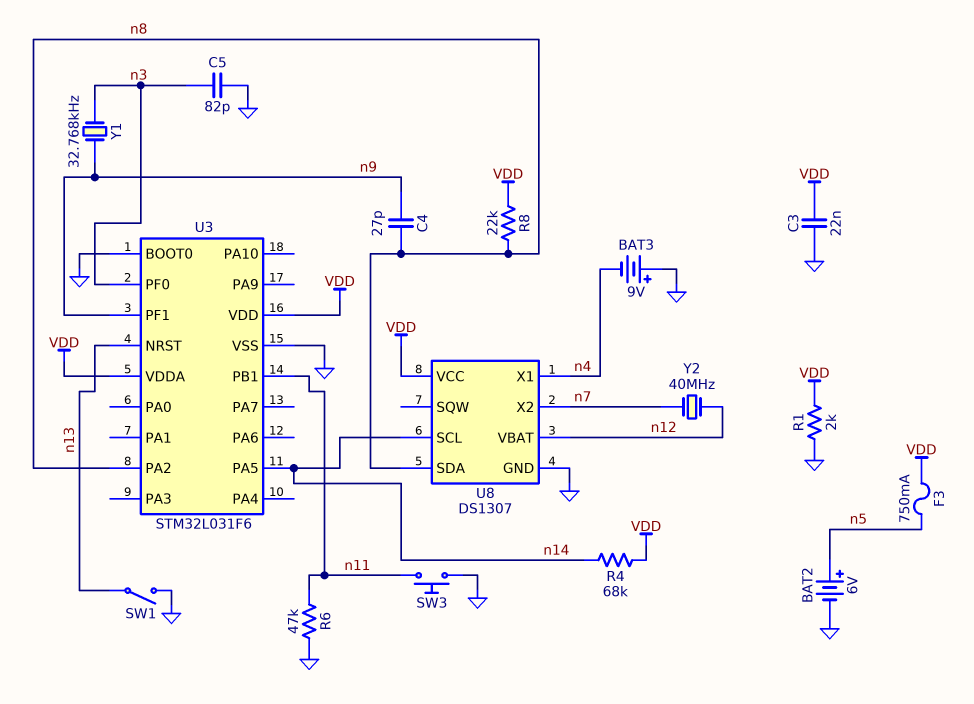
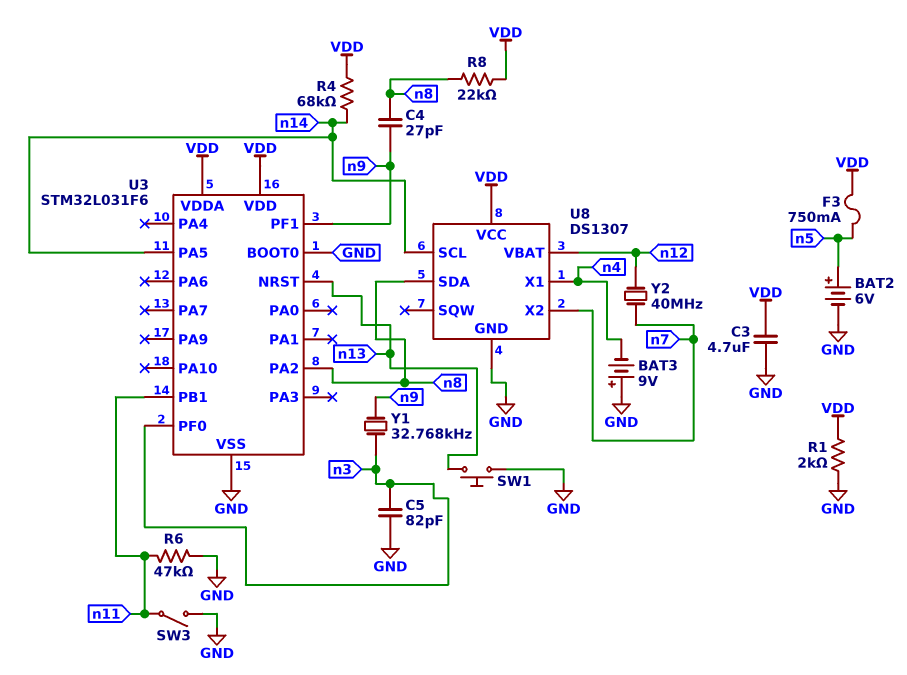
C3: 22nF (GND, VDD) -> 4.7uF (GND, VDD)
SW1: switch (GND, n13) -> button (GND, n13)
SW3: button (GND, n11) -> switch (GND, n11)

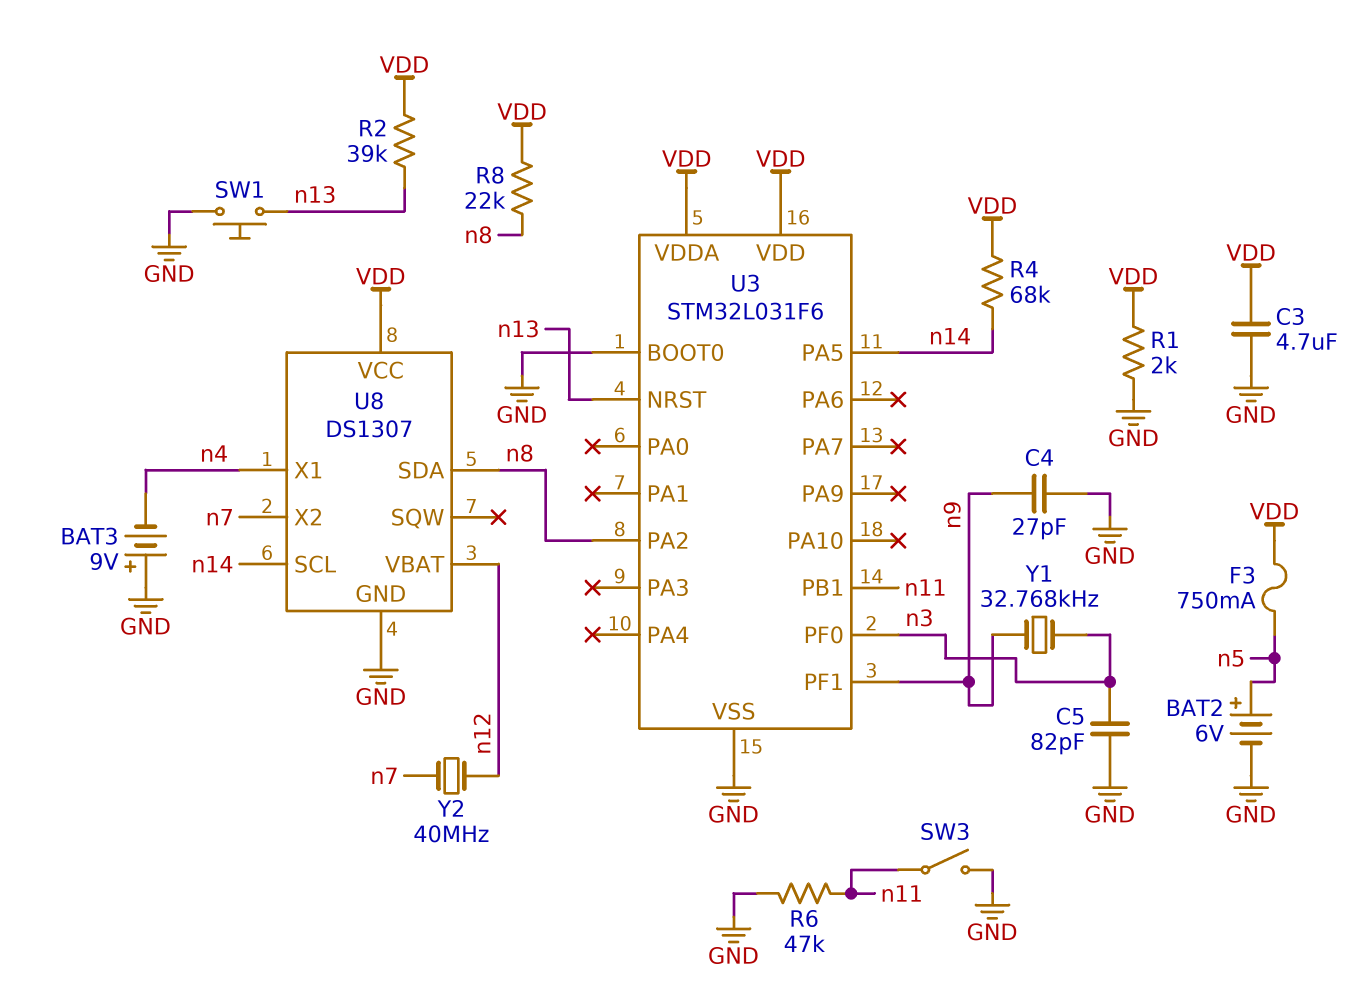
C4: 27pF (n8, n9) -> 27pF (GND, n9)
R2: none -> 39k (VDD, n13)

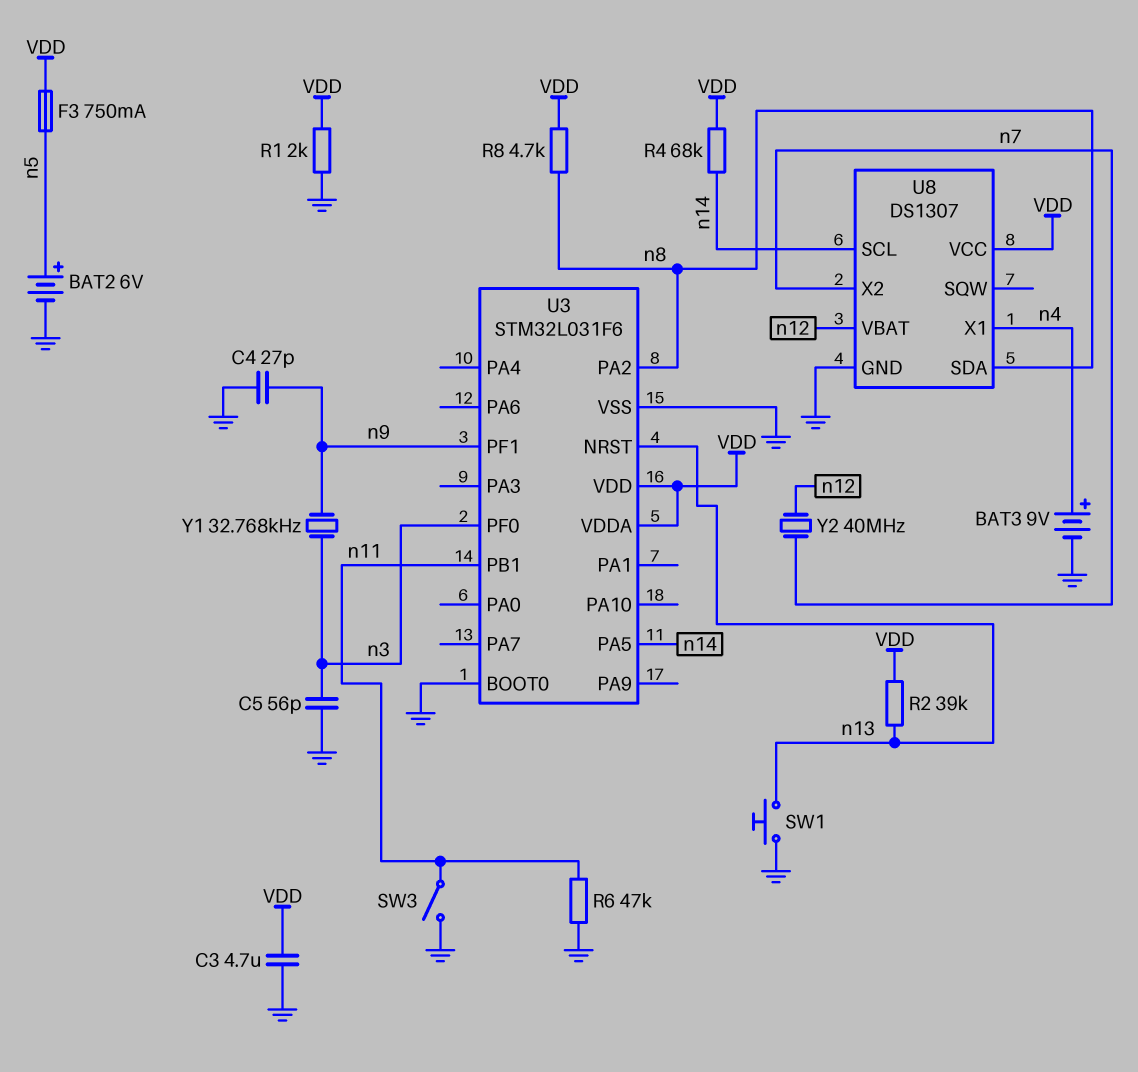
BAT3: 9V (plus GND, minus n4) -> 9V (plus n4, minus GND)
C5: 82pF (GND, n3) -> 56pF (GND, n3)
R8: 22k (VDD, n8) -> 4.7k (VDD, n8)

